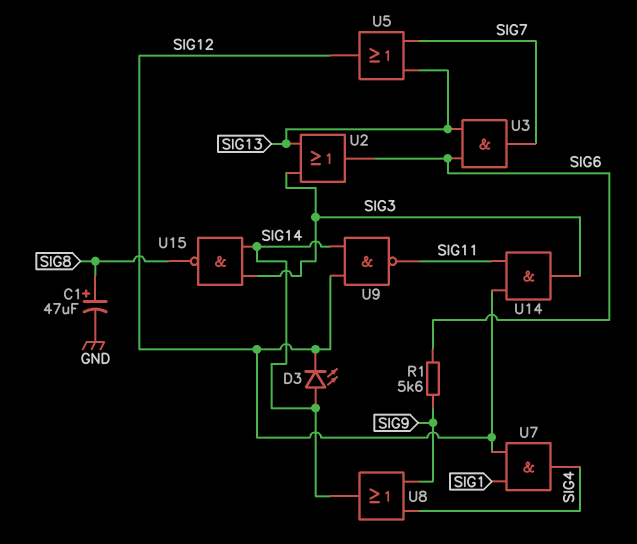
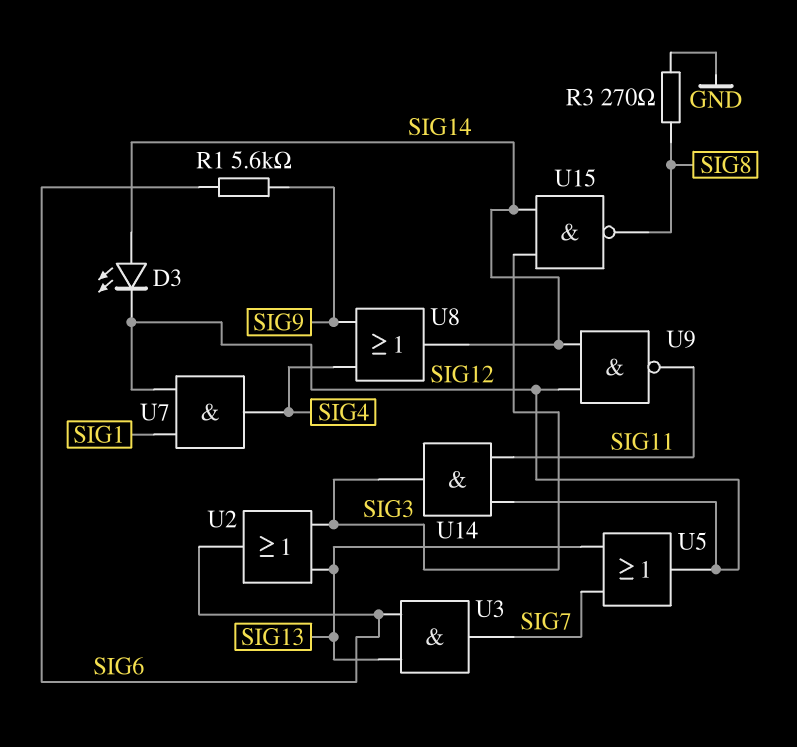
C1: 47uF (plus SIG8, minus GND) -> none
R3: none -> 270 (GND, SIG8)

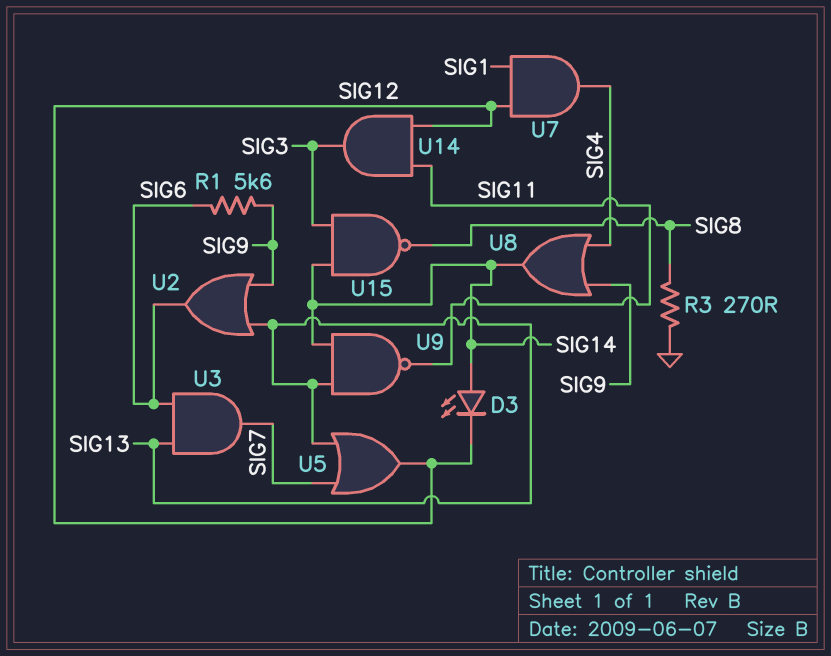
U2: OR (in SIG3, in SIG13, out SIG6) -> OR (in SIG9, in SIG13, out SIG6)
U9: NAND (in SIG12, in SIG14, out SIG11) -> NAND (in SIG13, in SIG14, out SIG11)

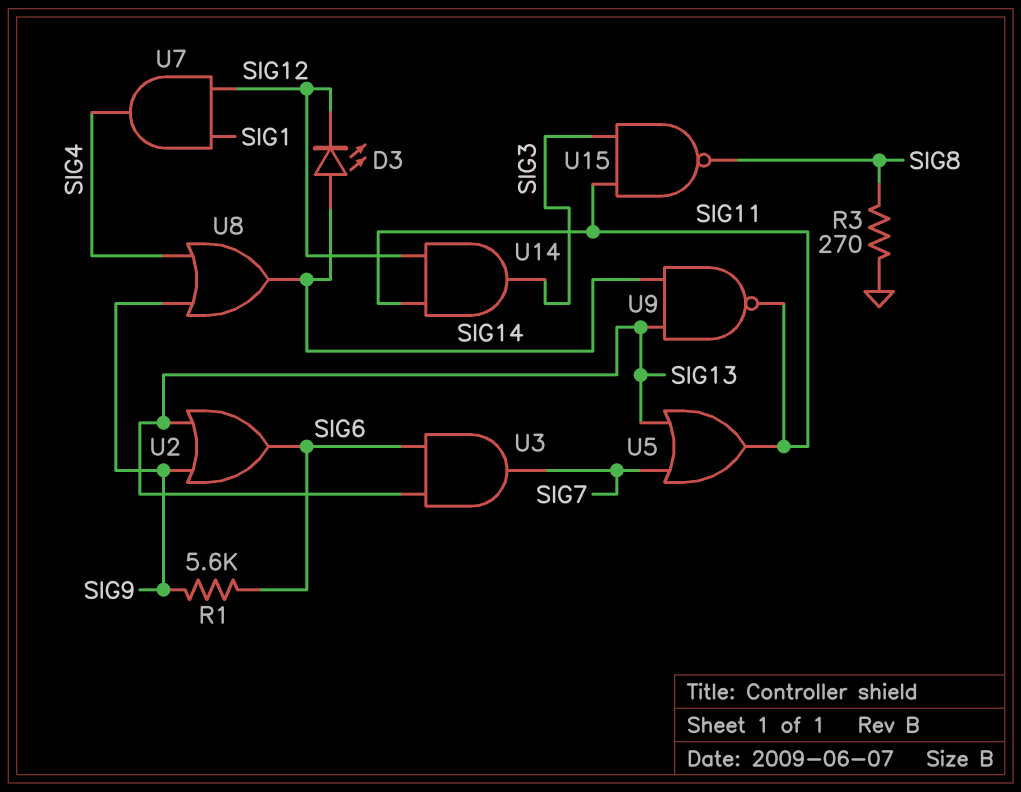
U5: OR (in SIG7, in SIG13, out SIG12) -> OR (in SIG7, in SIG13, out SIG11)
U15: NAND (in SIG3, in SIG14, out SIG8) -> NAND (in SIG3, in SIG11, out SIG8)

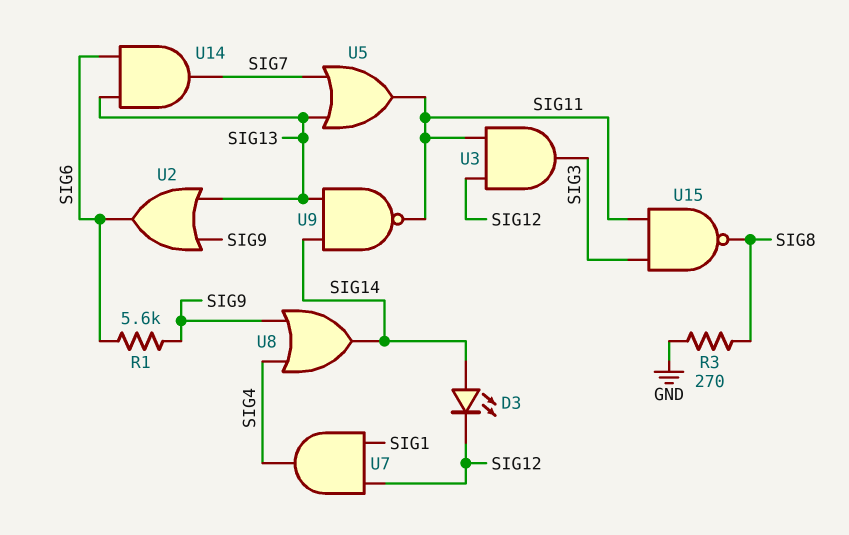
U3: AND (in SIG6, in SIG13, out SIG7) -> AND (in SIG11, in SIG12, out SIG3)
U14: AND (in SIG11, in SIG12, out SIG3) -> AND (in SIG6, in SIG13, out SIG7)

